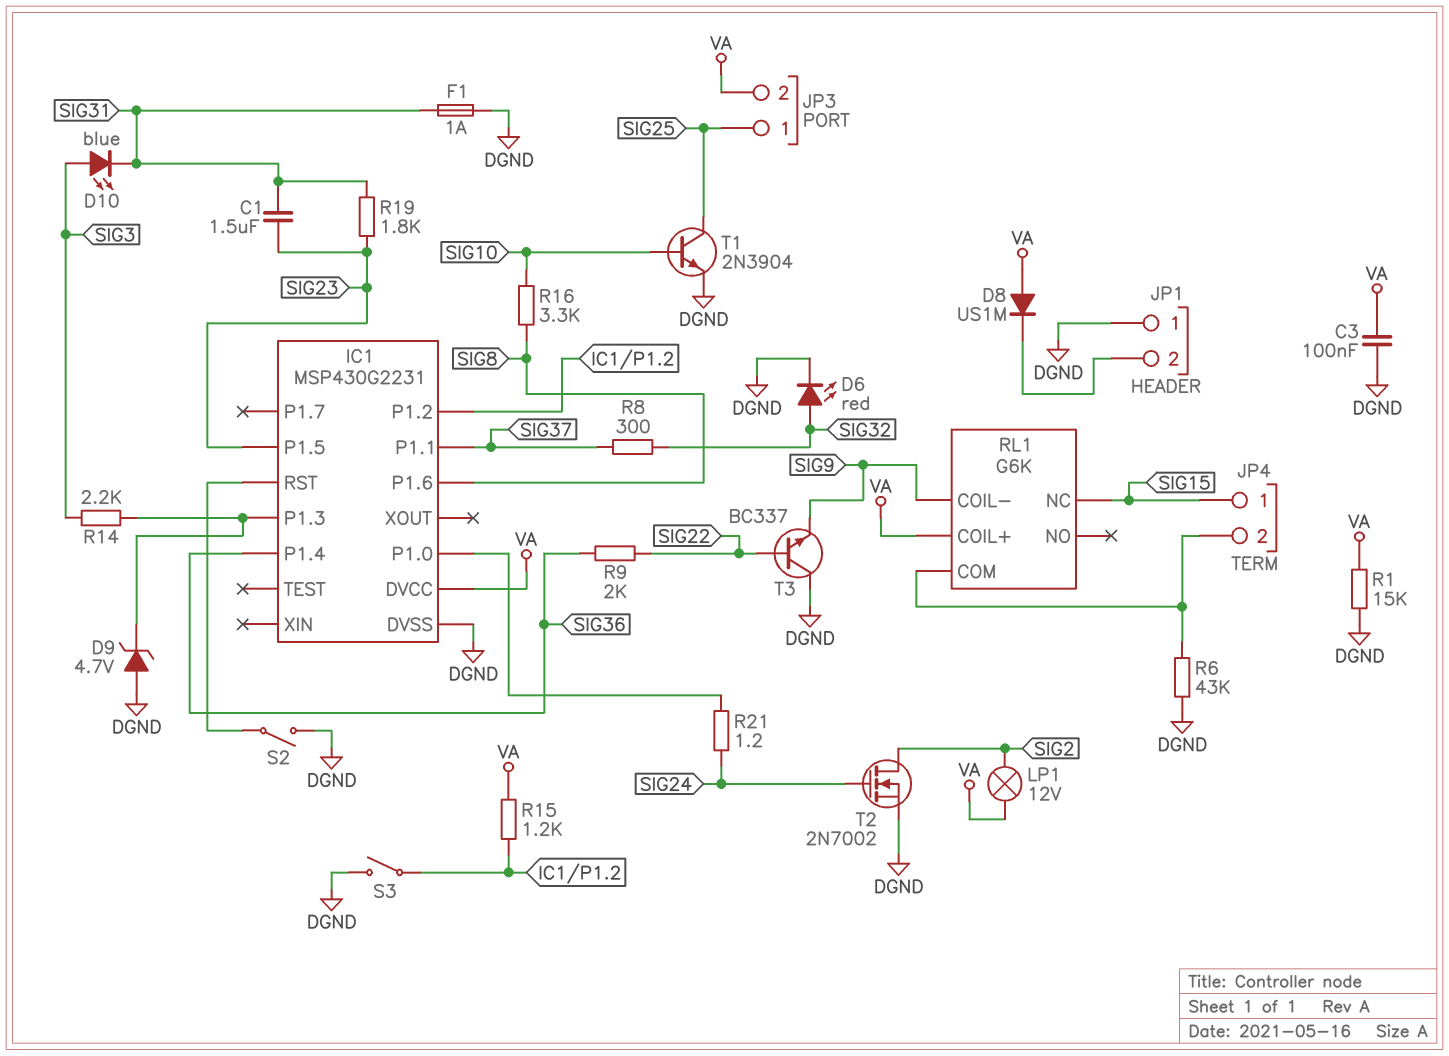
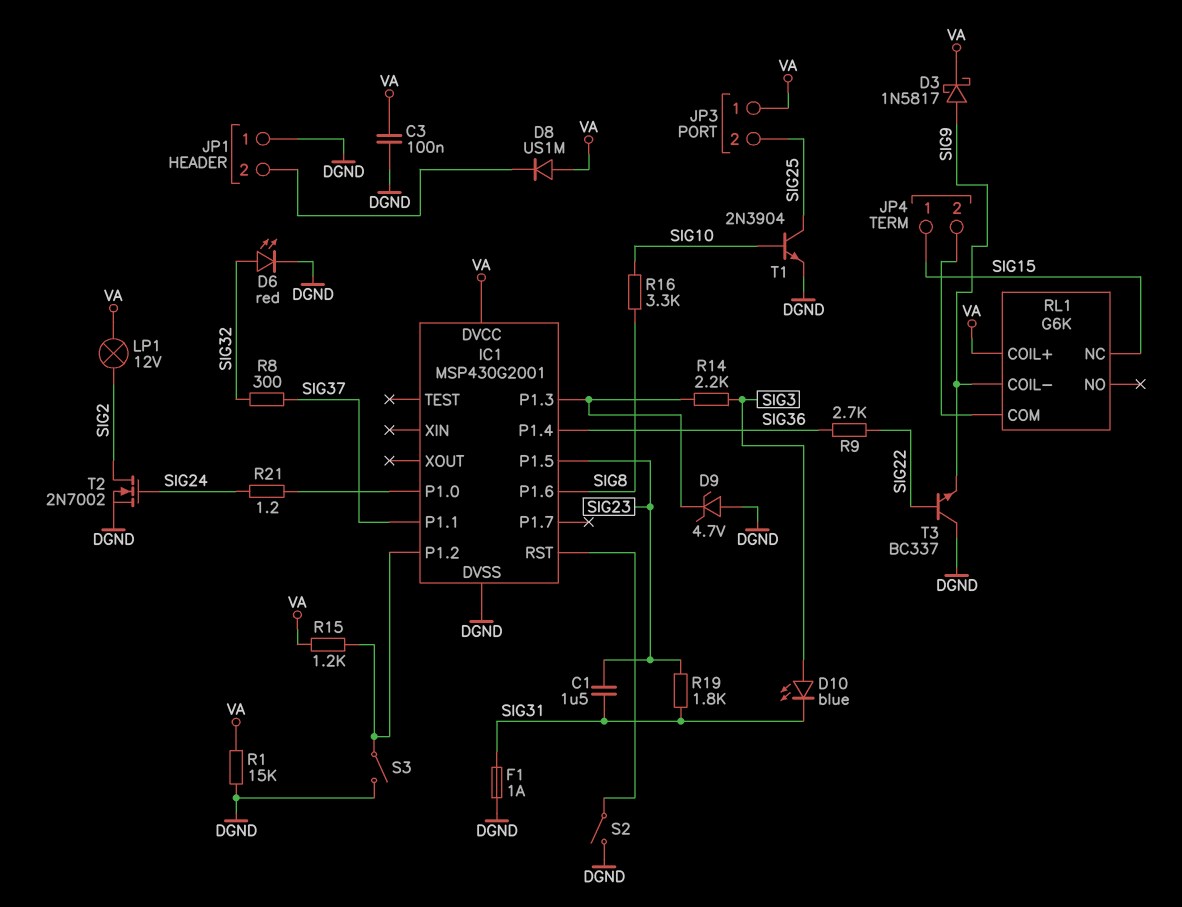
D3: none -> schottky 1N5817 (A SIG9, K VA)
IC1: MSP430G2231 -> MSP430G2001
JP3 pin 1: SIG25 -> VA
JP3 pin 2: VA -> SIG25
R6: 43k (DGND, JP4/2) -> none
R9: 2k (SIG22, SIG36) -> 2.7k (SIG22, SIG36)

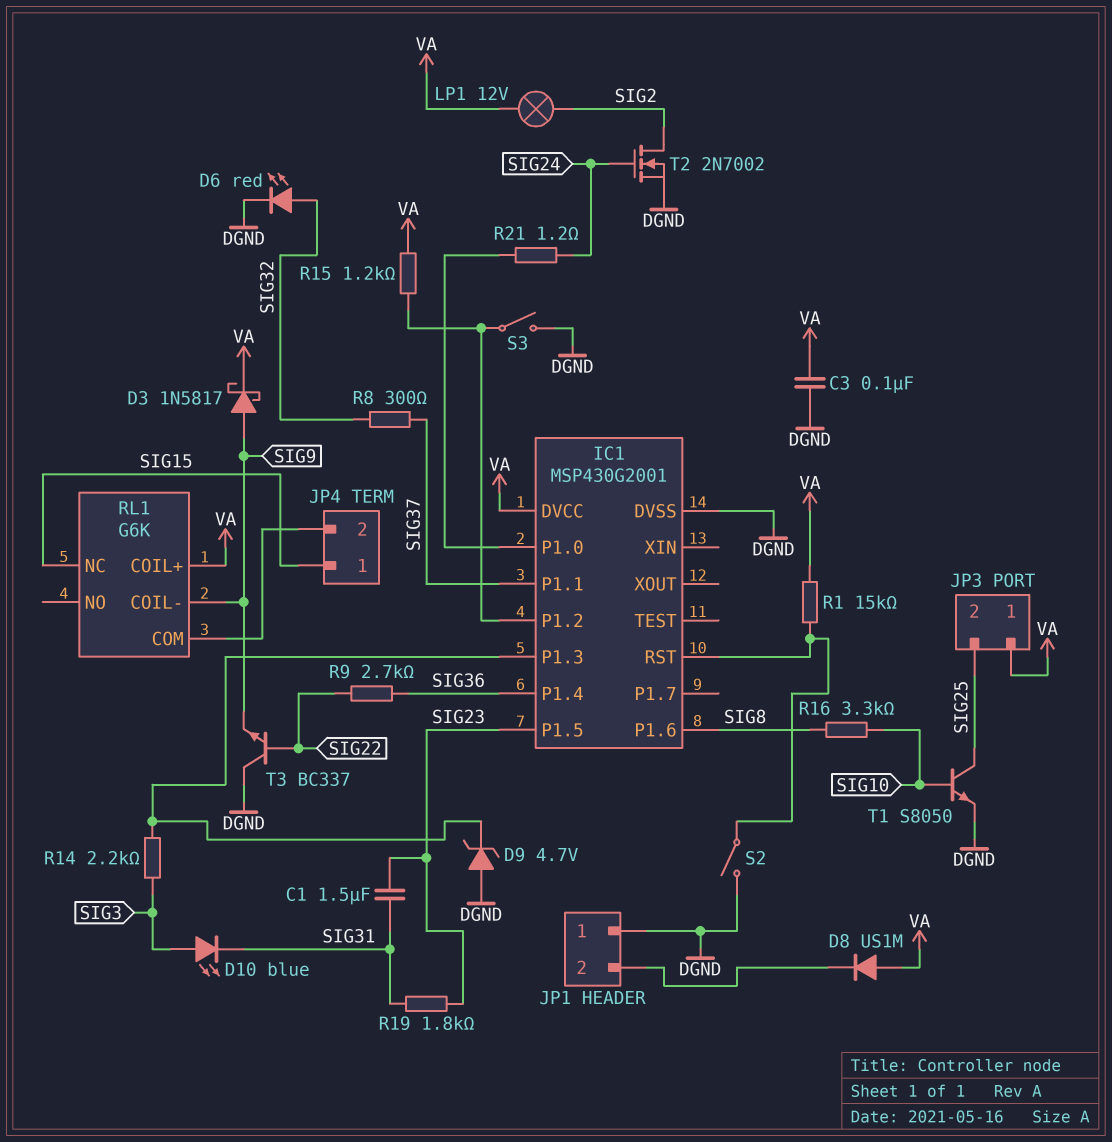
F1: 1A (DGND, SIG31) -> none
R1: 15k (DGND, VA) -> 15k (IC1/RST, VA)
T1: NPN 2N3904 (B SIG10, C SIG25, E DGND) -> NPN S8050 (B SIG10, C SIG25, E DGND)

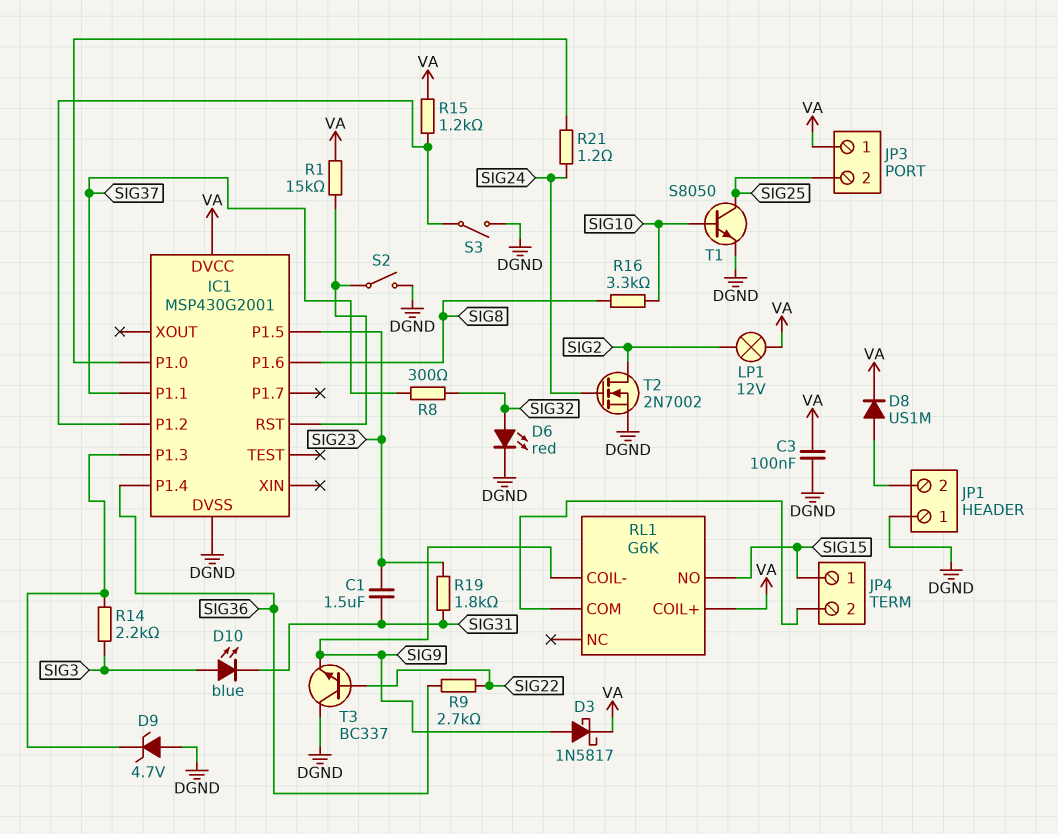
D8: diode US1M (A VA, K JP1/2) -> diode US1M (A JP1/2, K VA)
RL1 pin NC: SIG15 -> none
RL1 pin NO: none -> SIG15

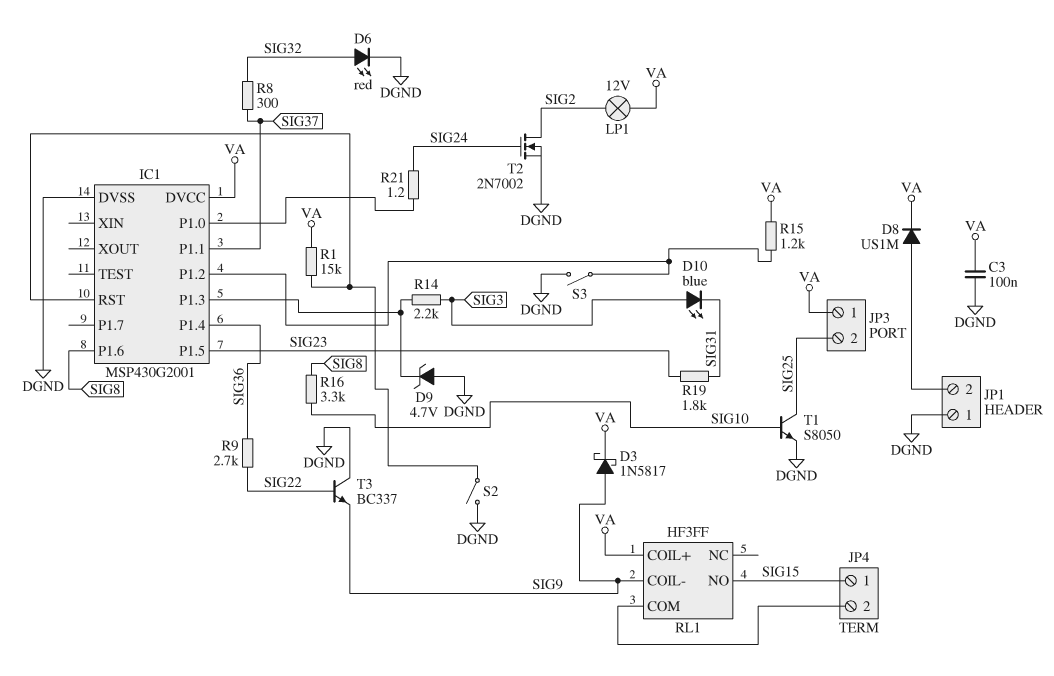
C1: 1.5uF (SIG23, SIG31) -> none
RL1: G6K -> HF3FF

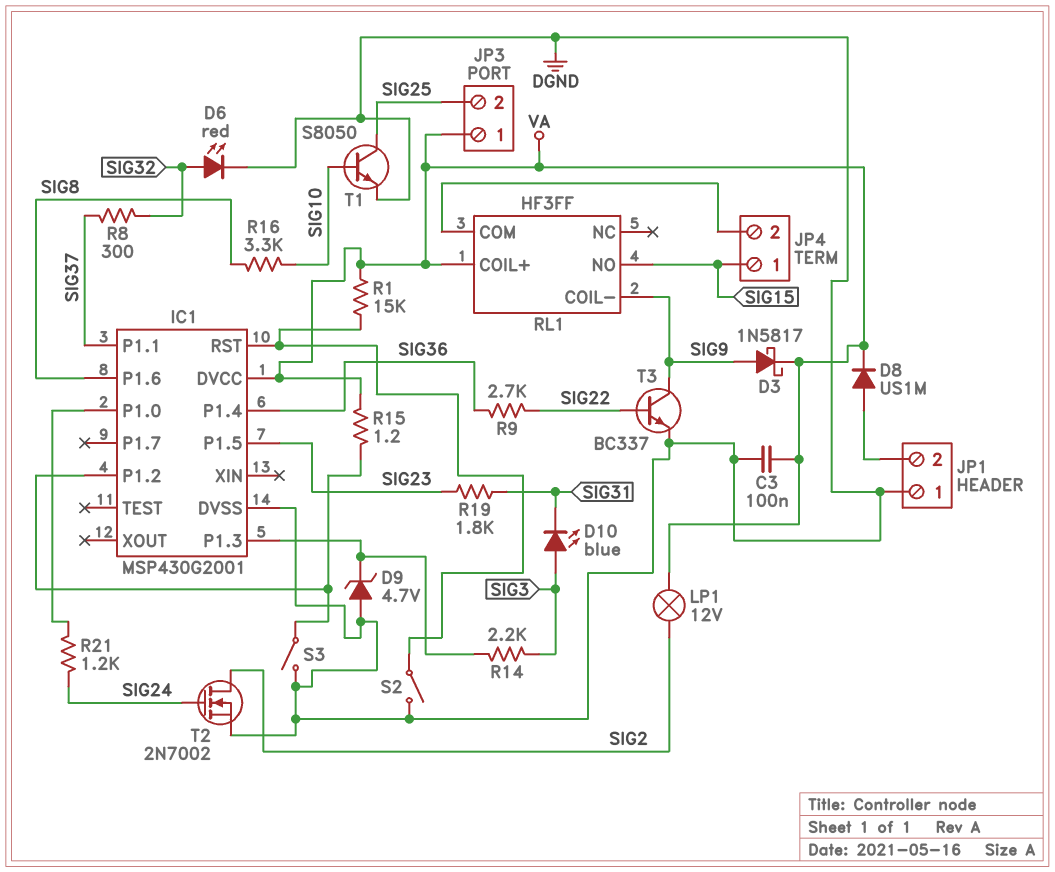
R15: 1.2k (IC1/P1.2, VA) -> 1.2 (IC1/P1.2, VA)
R21: 1.2 (IC1/P1.0, SIG24) -> 1.2k (IC1/P1.0, SIG24)
T3: NPN BC337 (B SIG22, C DGND, E SIG9) -> NPN BC337 (B SIG22, C SIG9, E DGND)

